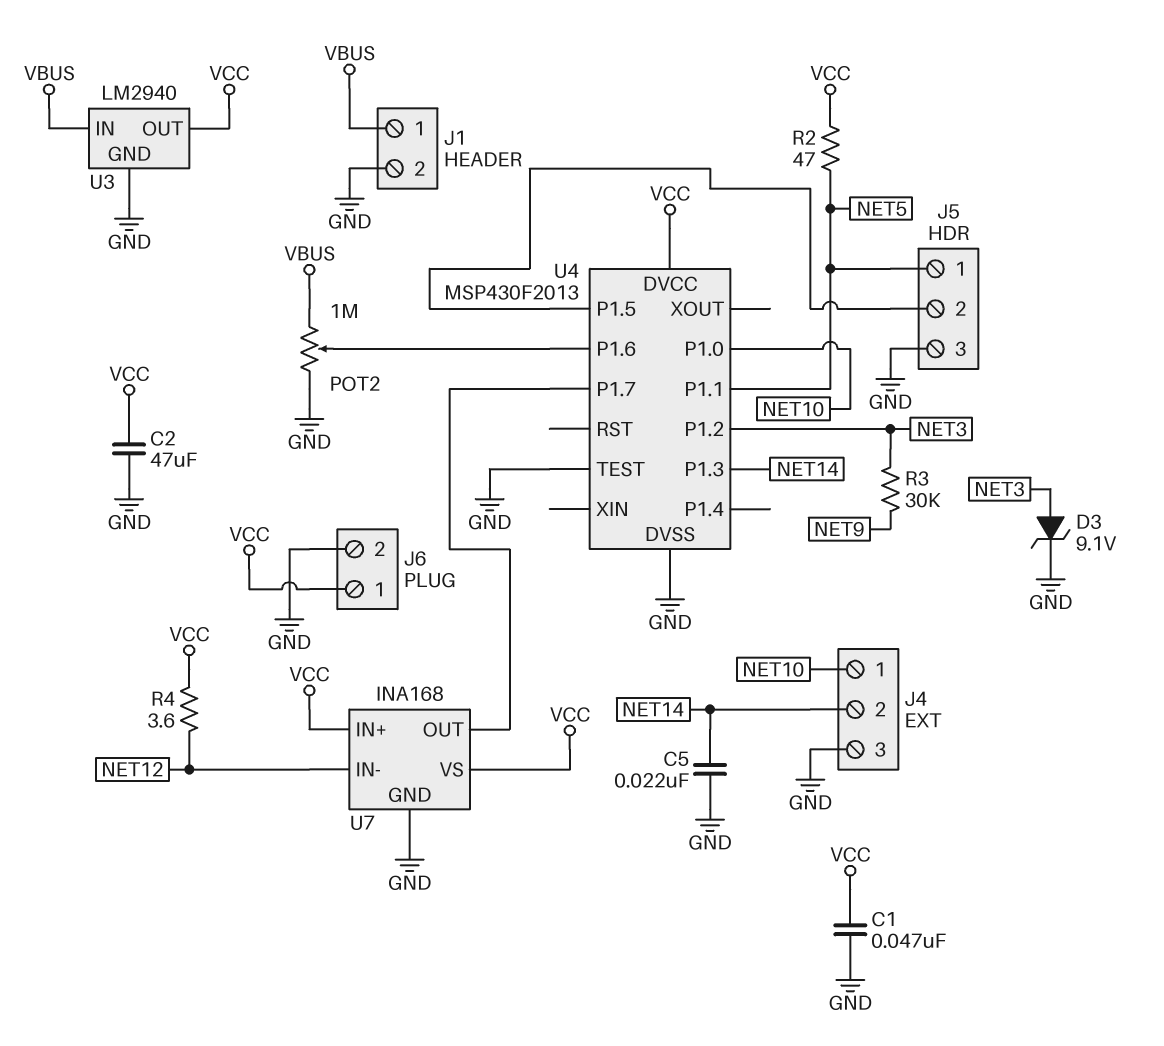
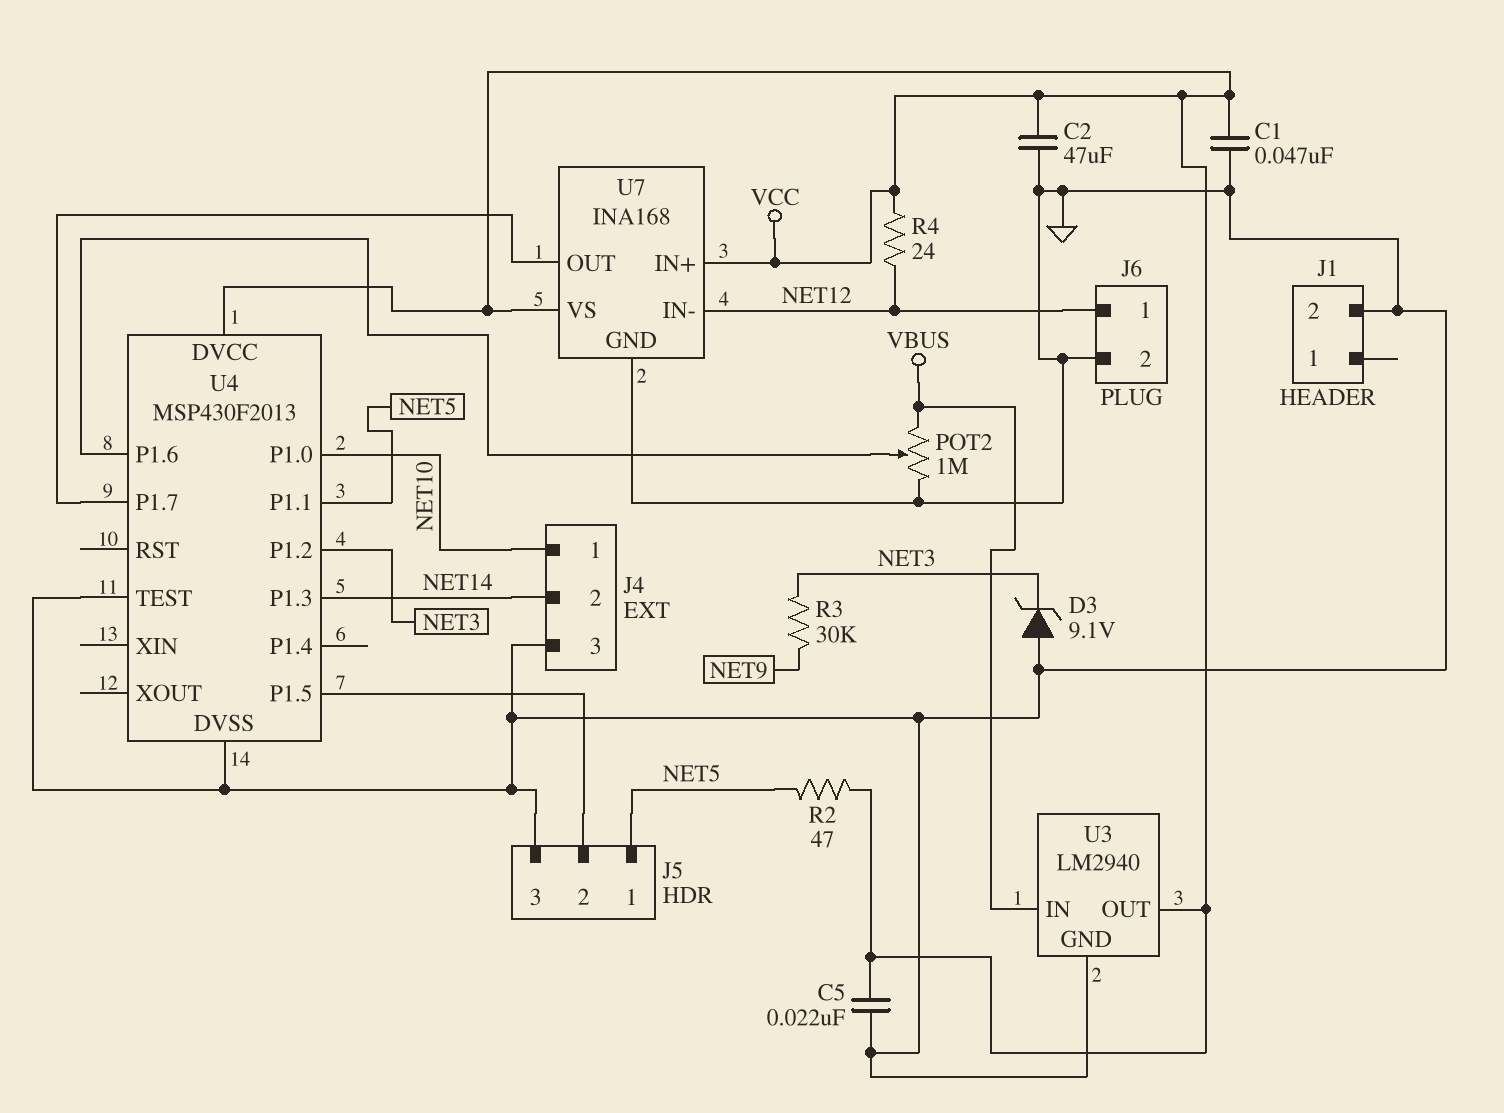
C5: 22nF (GND, NET14) -> 22nF (GND, VCC)
D3: zener 9.1V (A NET3, K GND) -> zener 9.1V (A GND, K NET3)
J1 pin 1: VBUS -> none
J6 pin 1: VCC -> NET12
R4: 3.6 (NET12, VCC) -> 24 (NET12, VCC)

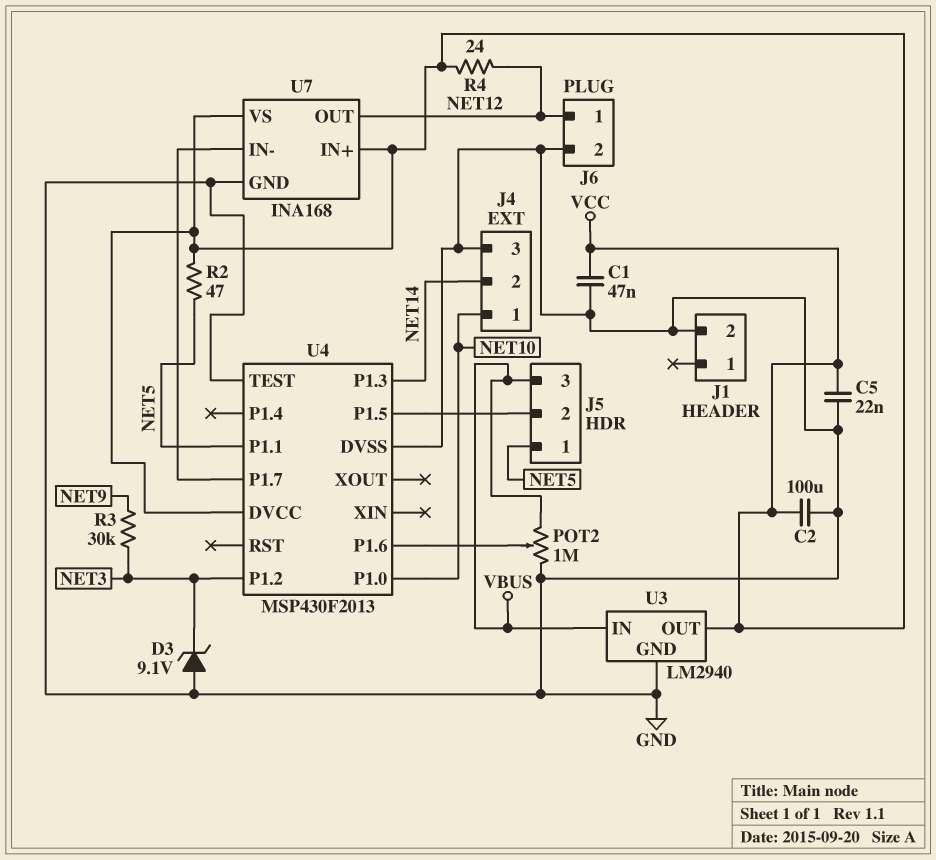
C2: 47uF (GND, VCC) -> 100uF (GND, VCC)
J5 pin 3: GND -> VBUS
U7 pin IN-: NET12 -> U4/P1.7
U7 pin OUT: U4/P1.7 -> NET12

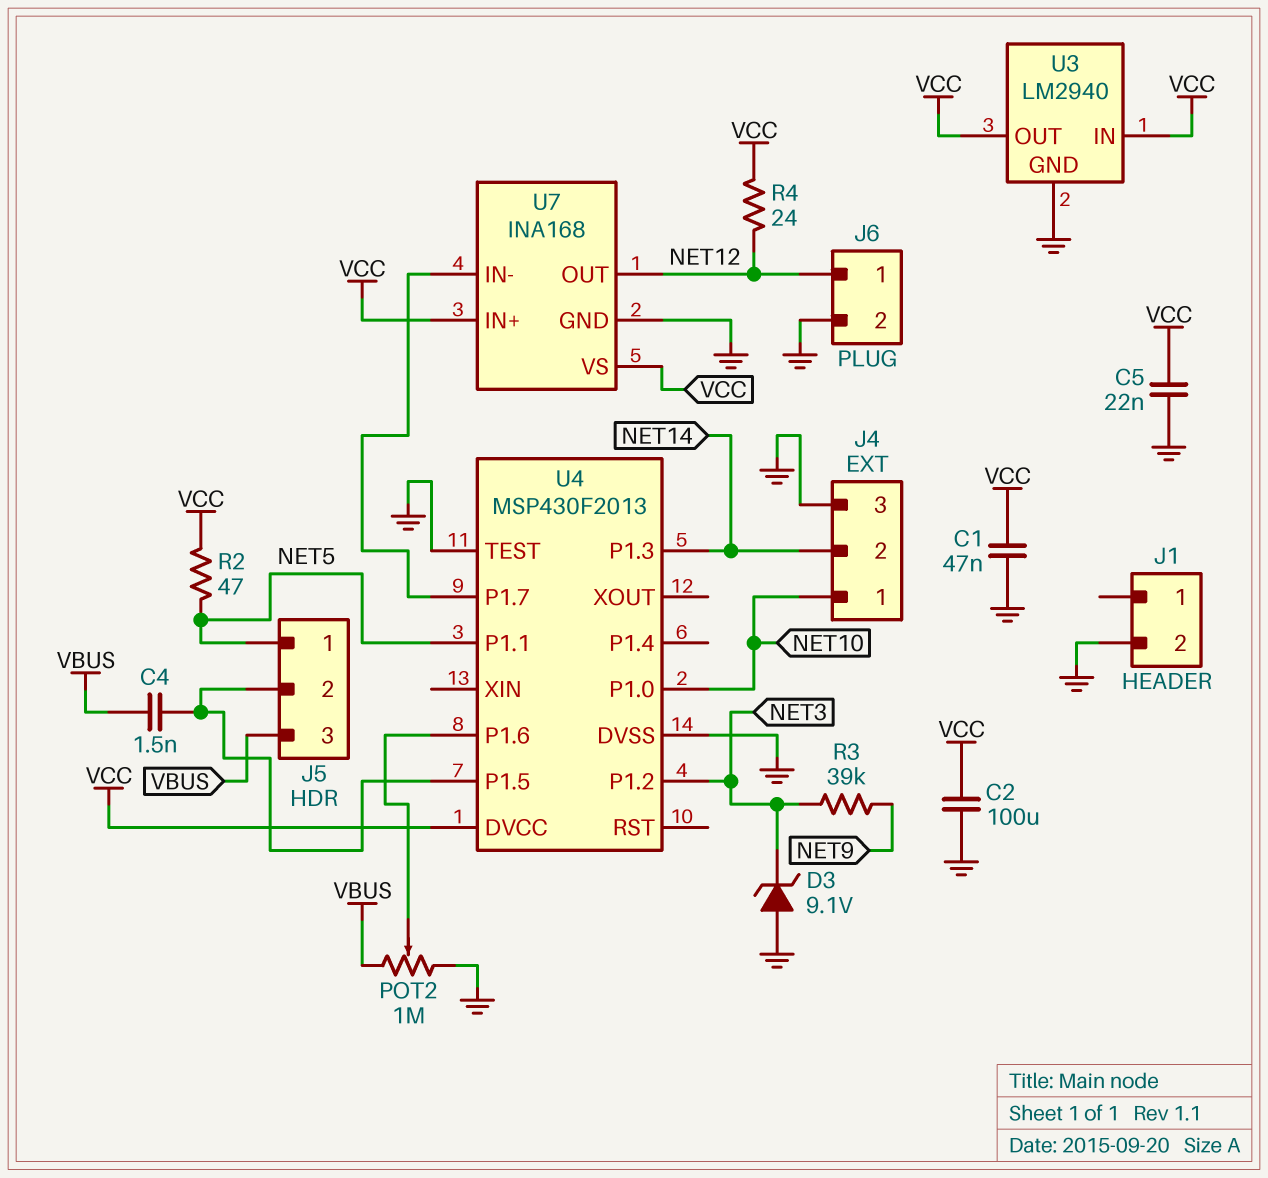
C4: none -> 1.5nF (J5/2, VBUS)
R3: 30k (NET3, NET9) -> 39k (NET3, NET9)
U3 pin IN: VBUS -> VCC

